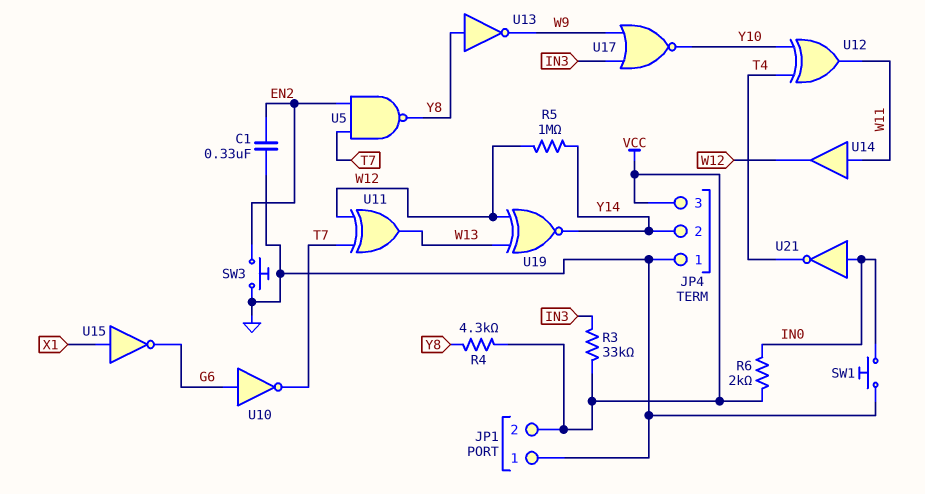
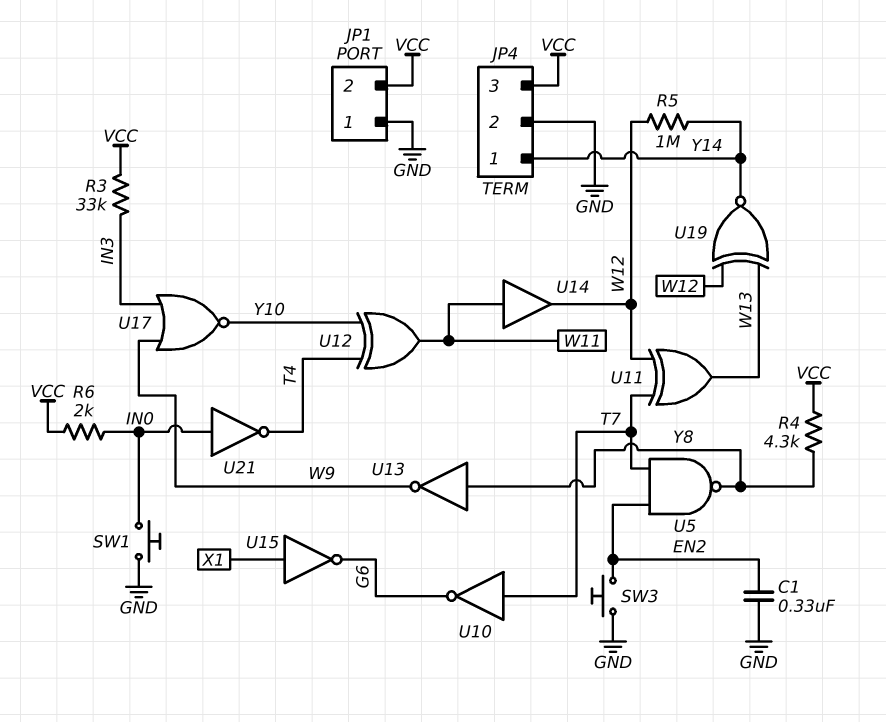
JP4 pin 1: GND -> Y14
JP4 pin 2: Y14 -> GND
U10: NOT (in G6, out T7) -> NOT (in T7, out G6)

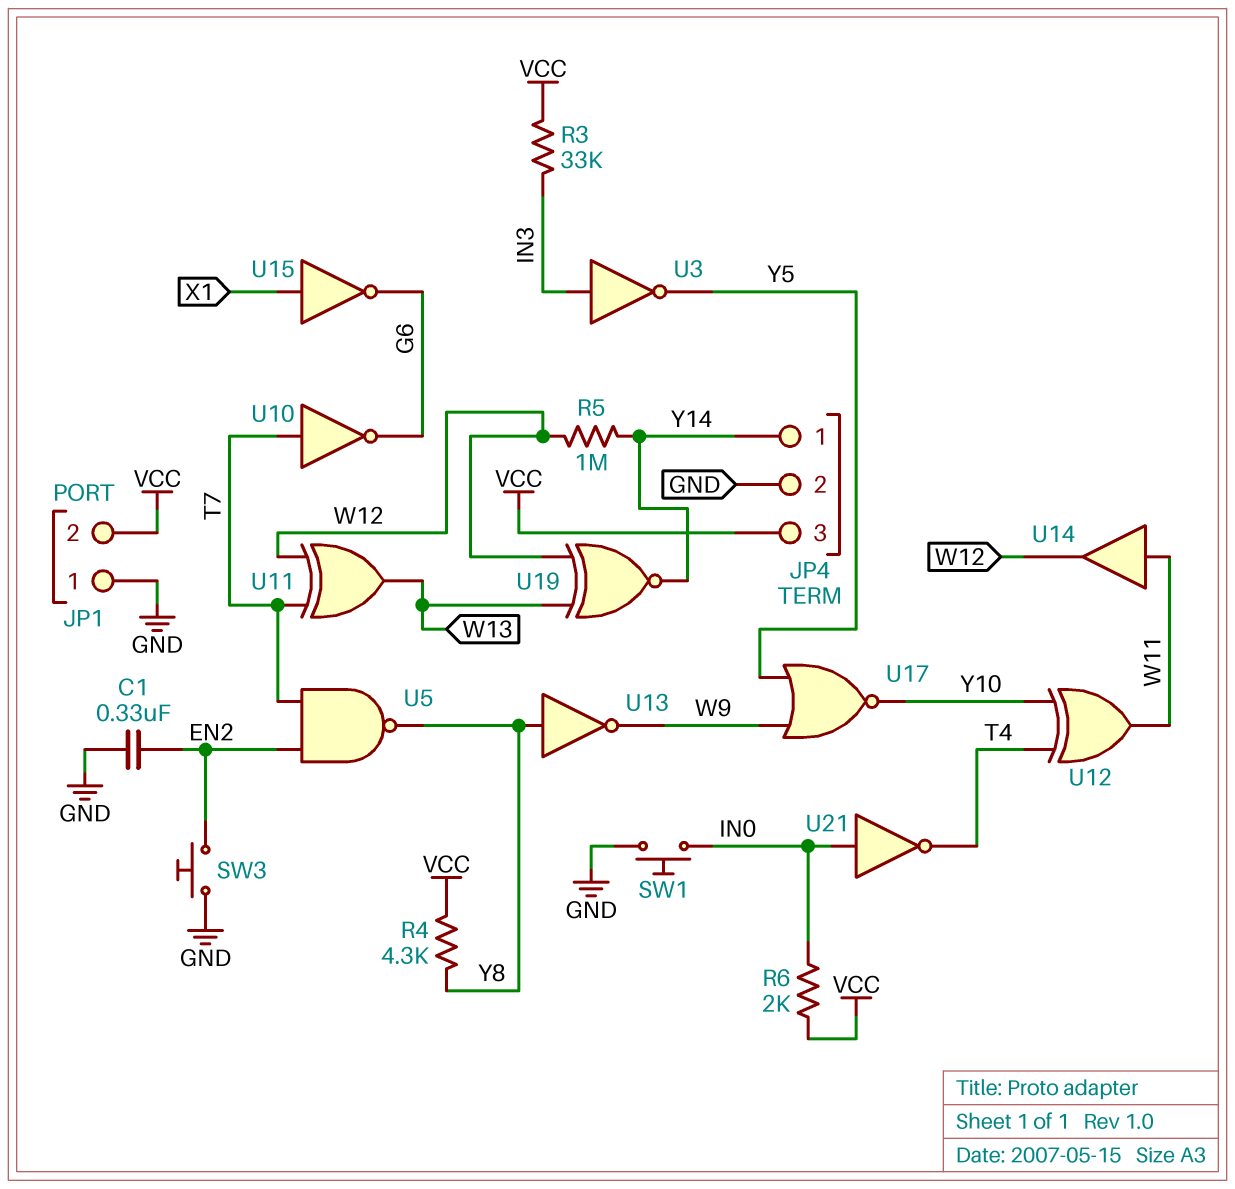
U3: none -> NOT (in IN3, out Y5)
U17: NOR (in IN3, in W9, out Y10) -> NOR (in W9, in Y5, out Y10)

